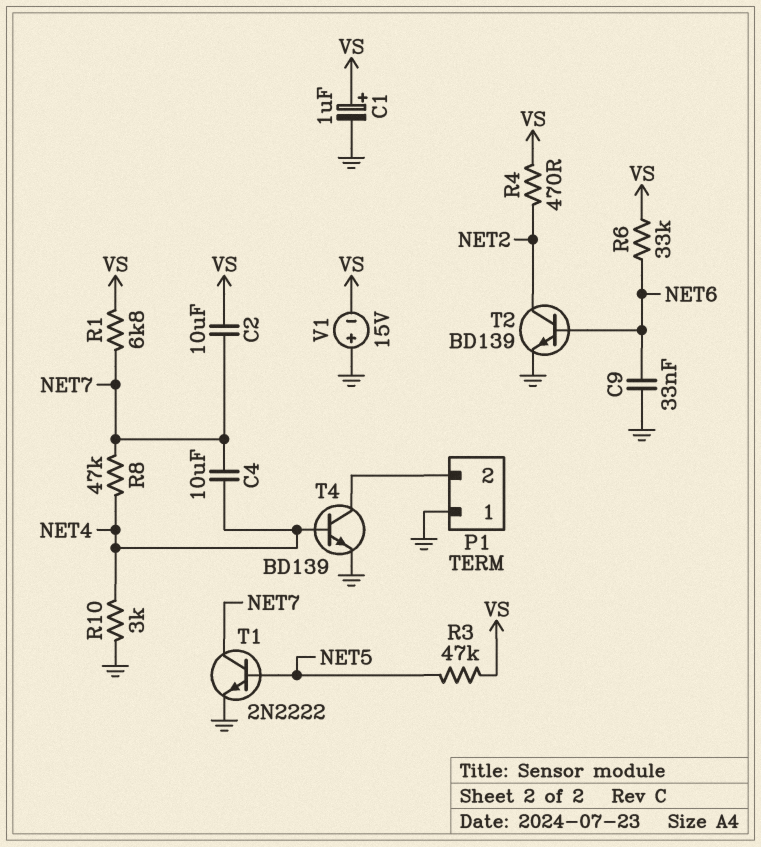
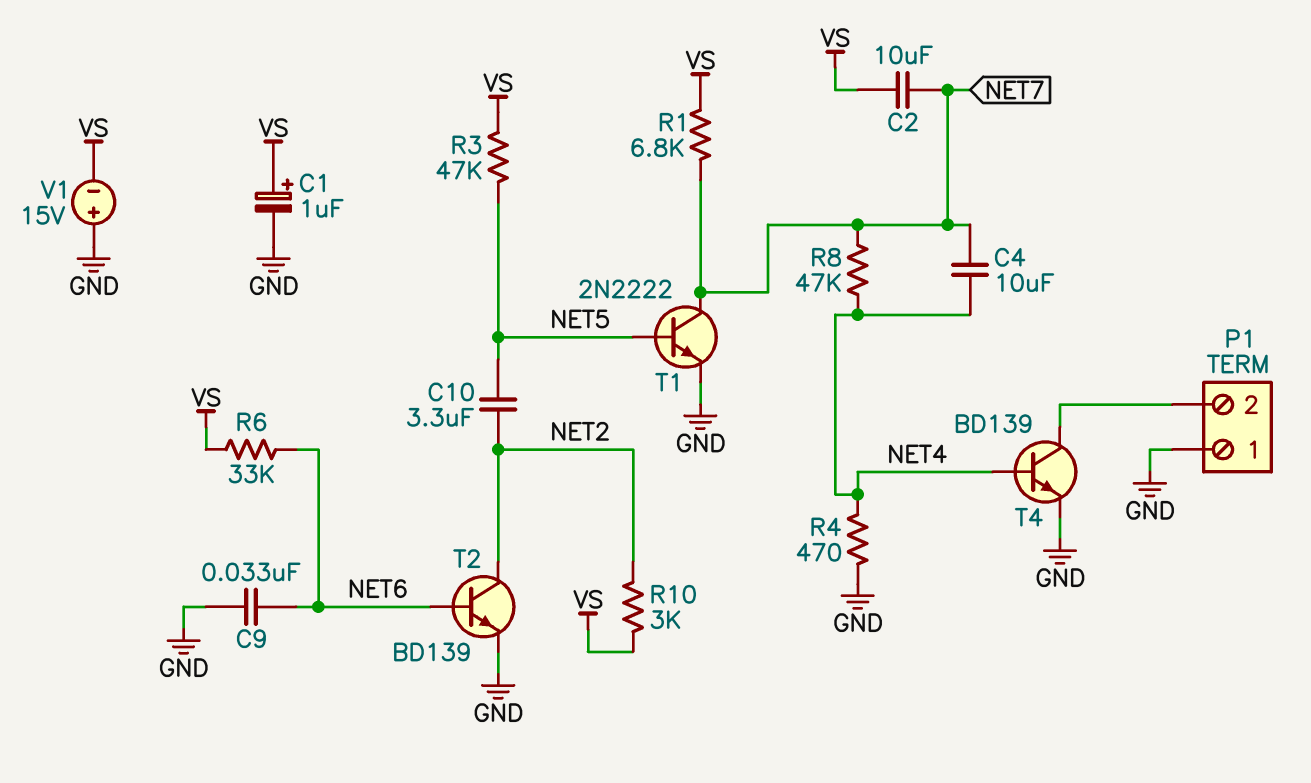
C10: none -> 3.3uF (NET2, NET5)
R4: 470 (NET2, VS) -> 470 (GND, NET4)
R10: 3k (GND, NET4) -> 3k (NET2, VS)

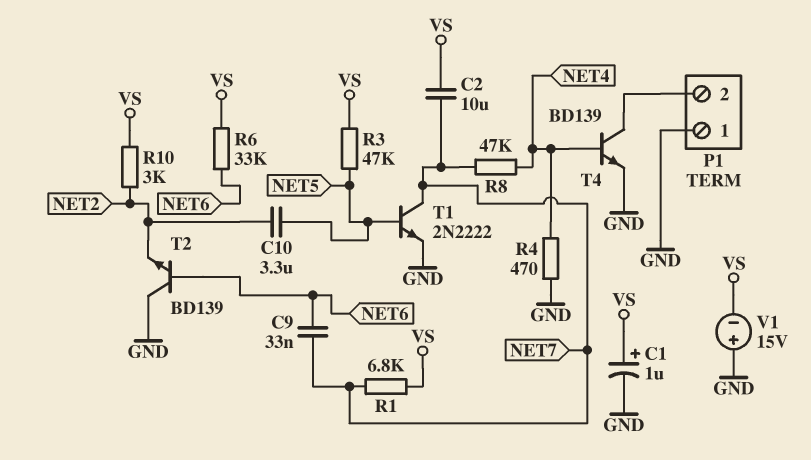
C4: 10uF (NET4, NET7) -> none
C9: 33nF (GND, NET6) -> 33nF (NET6, NET7)
T2: NPN BD139 (B NET6, C NET2, E GND) -> NPN BD139 (B NET6, C GND, E NET2)

